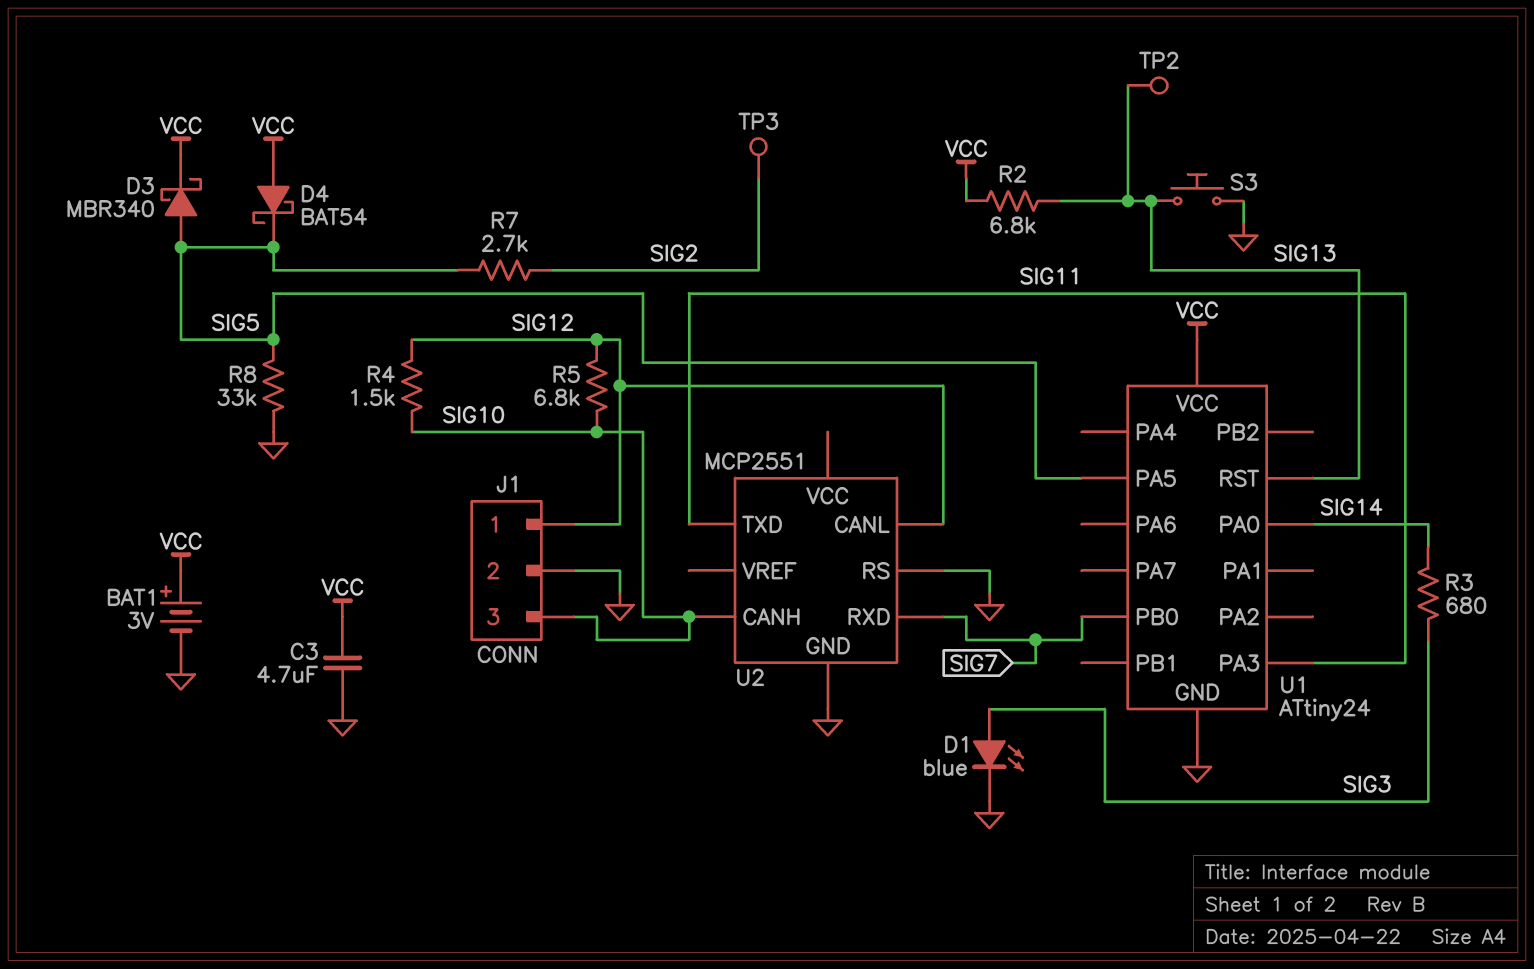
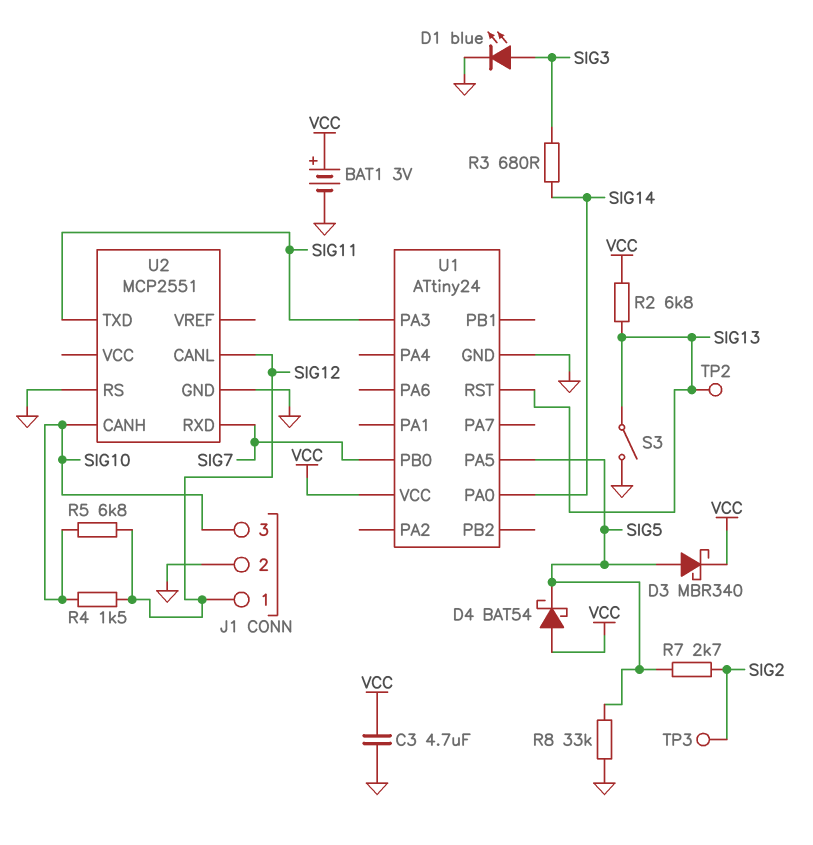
S3: button (GND, SIG13) -> switch (GND, SIG13)

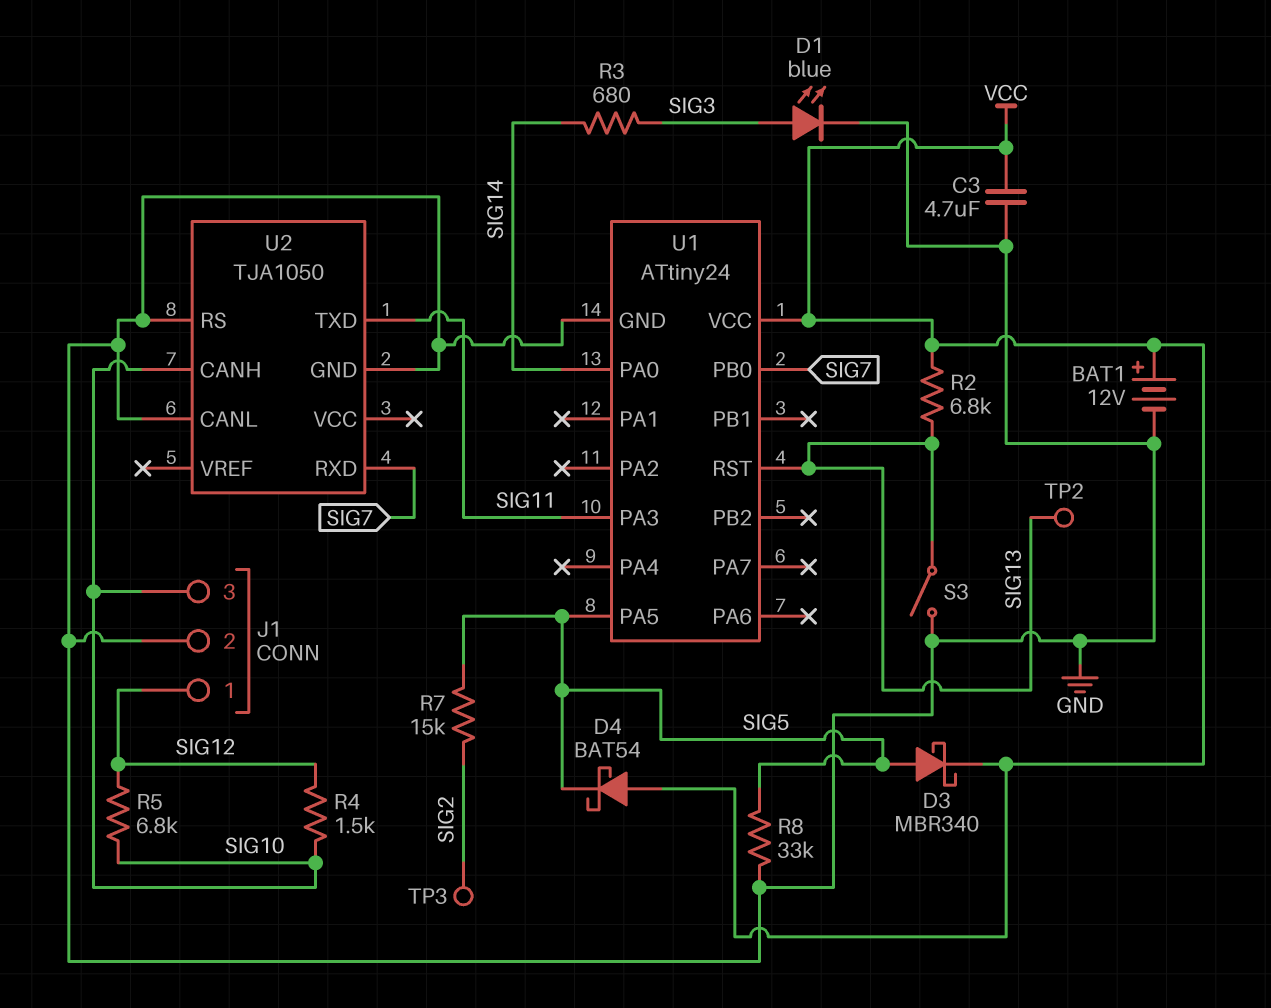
BAT1: 3V (plus VCC, minus GND) -> 12V (plus VCC, minus GND)
R7: 2.7k (SIG2, SIG5) -> 15k (SIG2, SIG5)
U2: MCP2551 -> TJA1050
U2 pin CANL: SIG12 -> GND

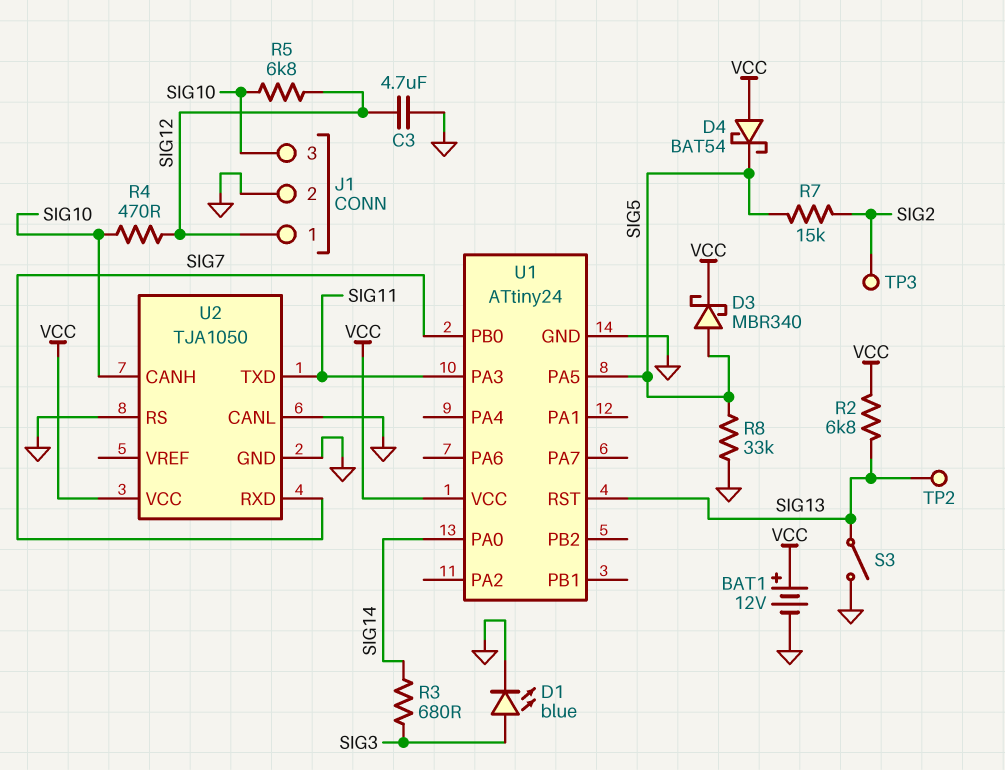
C3: 4.7uF (GND, VCC) -> 4.7uF (GND, SIG12)
R4: 1.5k (SIG10, SIG12) -> 470 (SIG10, SIG12)
U2 pin VCC: none -> VCC

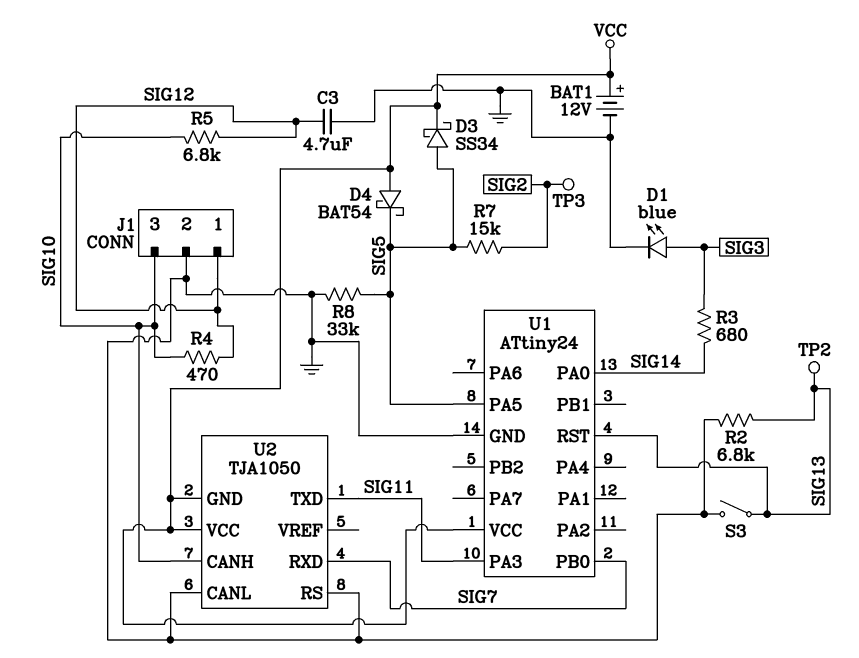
D3: schottky MBR340 (A SIG5, K VCC) -> schottky SS34 (A SIG5, K VCC)
R2: 6.8k (SIG13, VCC) -> 6.8k (GND, SIG13)
U2 pin GND: GND -> VCC

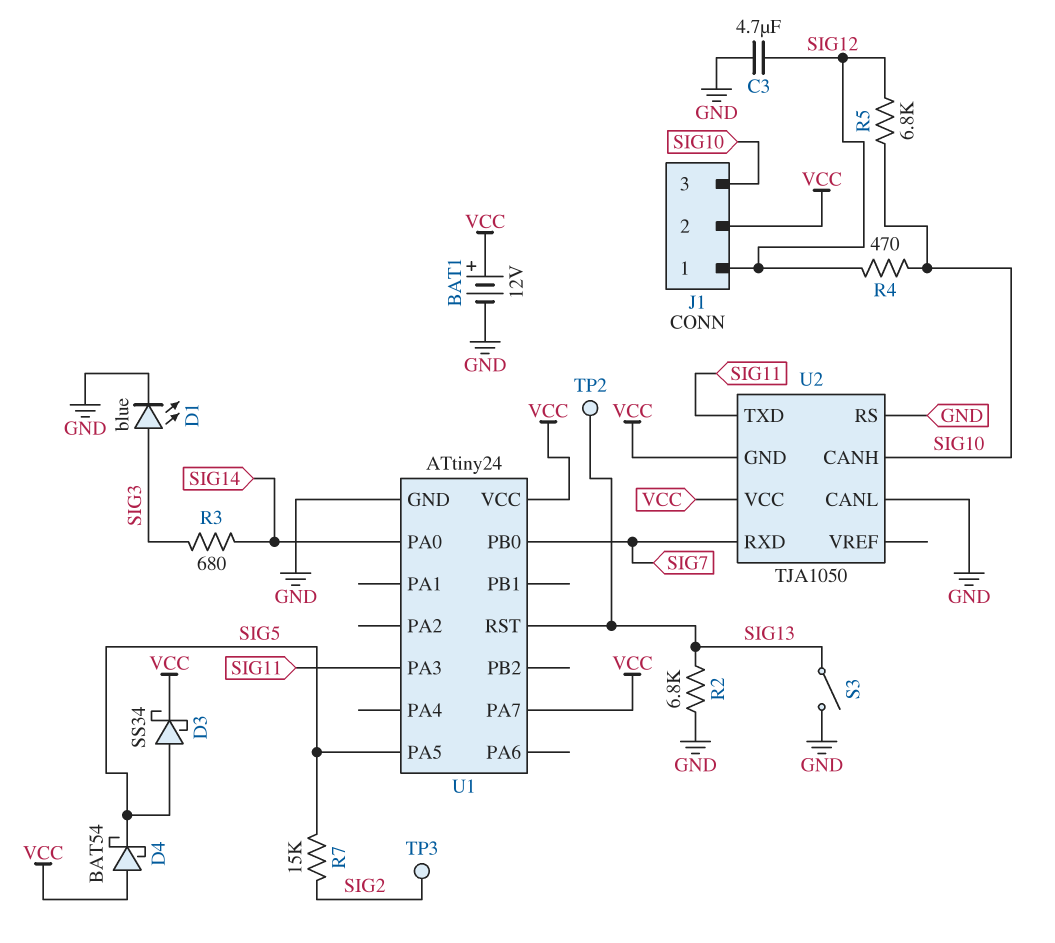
J1 pin 2: GND -> VCC
R8: 33k (GND, SIG5) -> none
U1 pin PA7: none -> VCC

